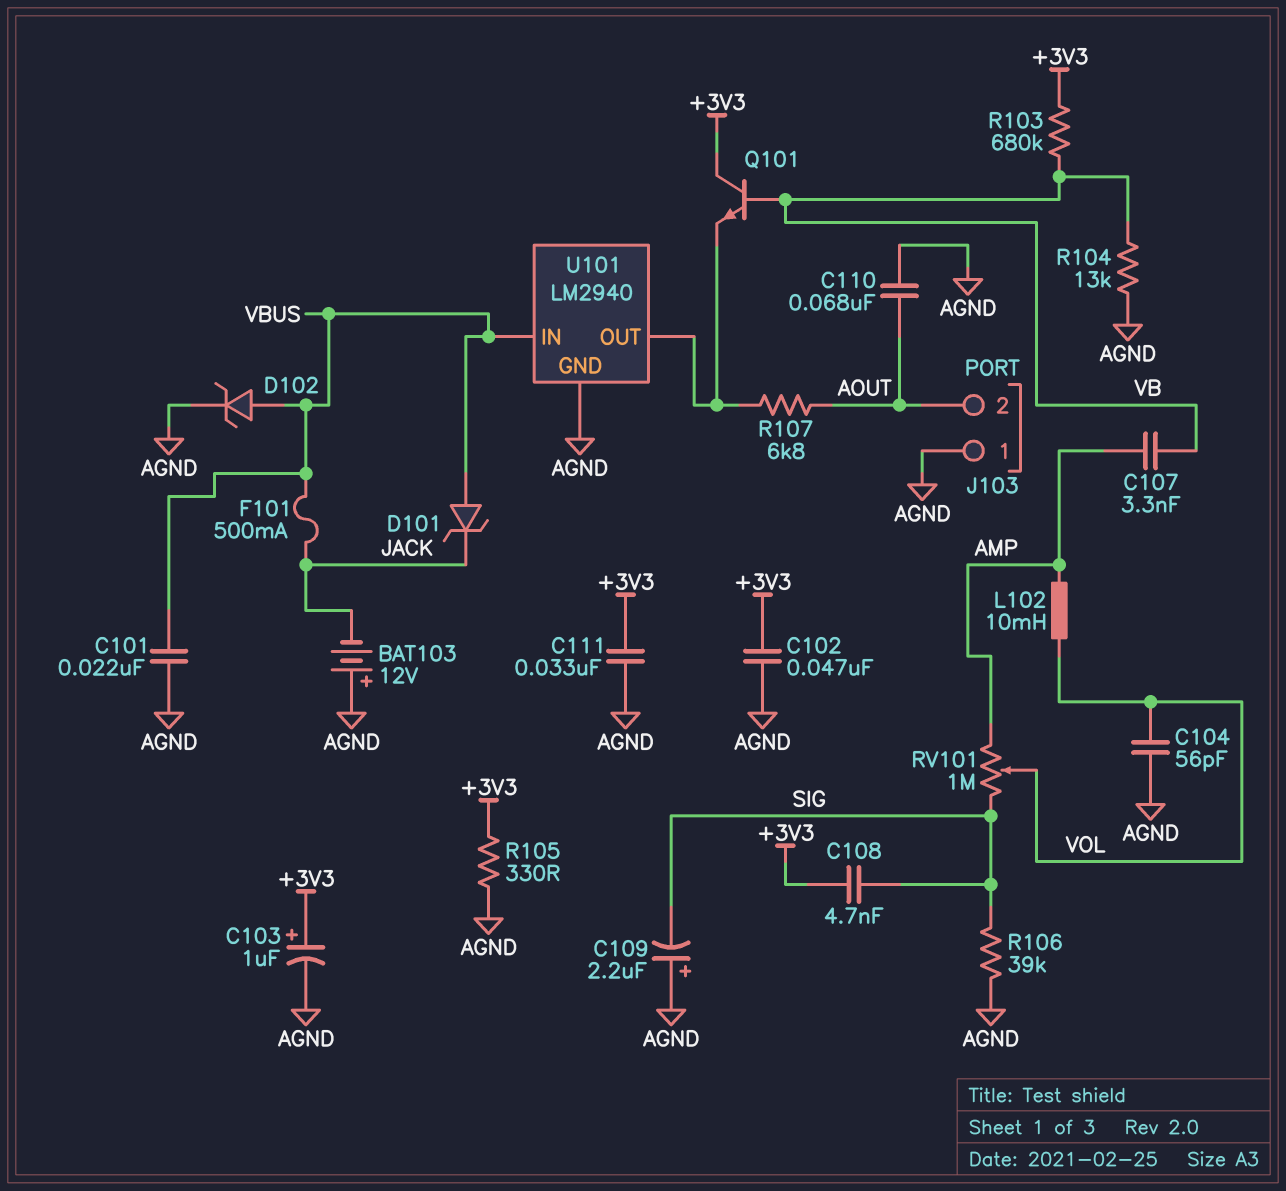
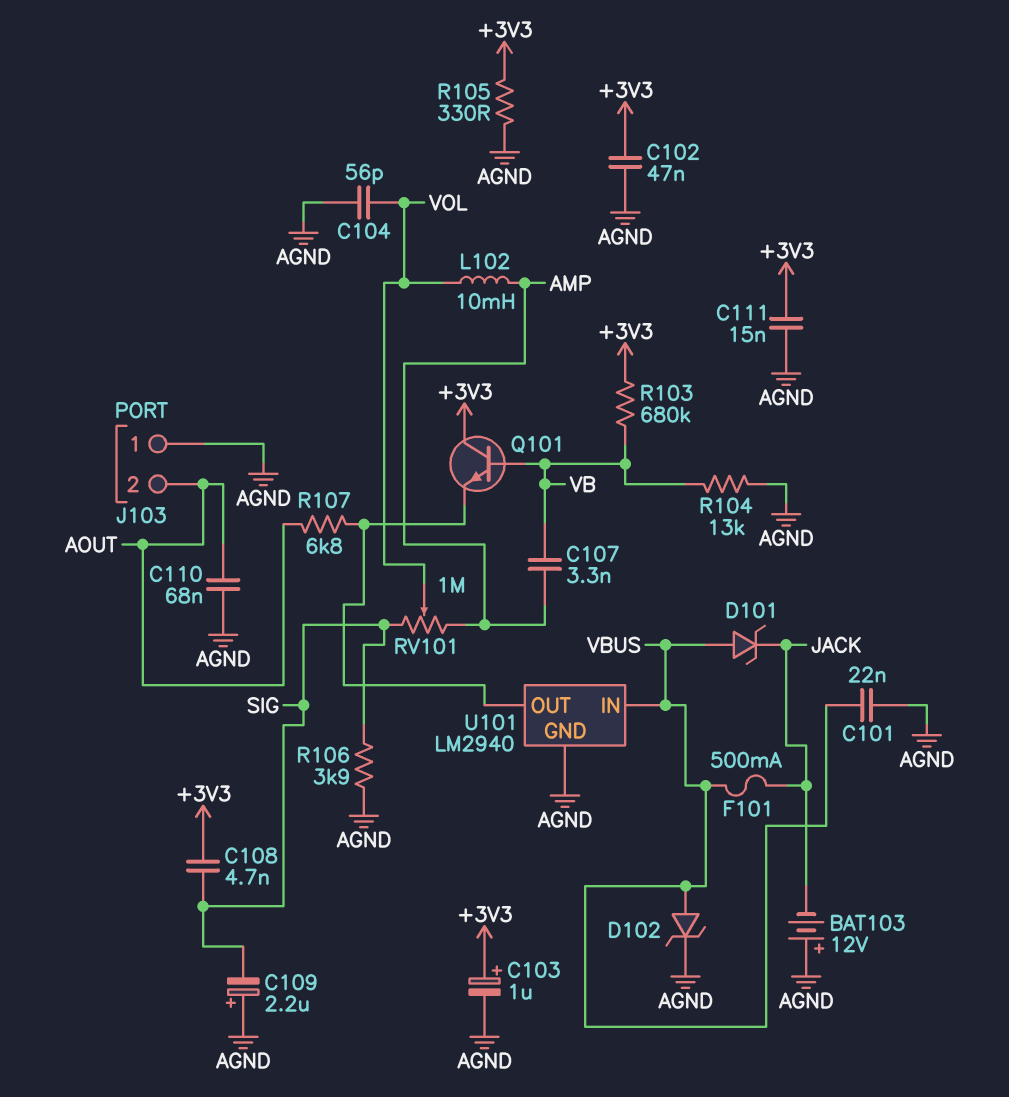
C111: 33nF (+3V3, AGND) -> 15nF (+3V3, AGND)
R106: 39k (AGND, SIG) -> 3.9k (AGND, SIG)

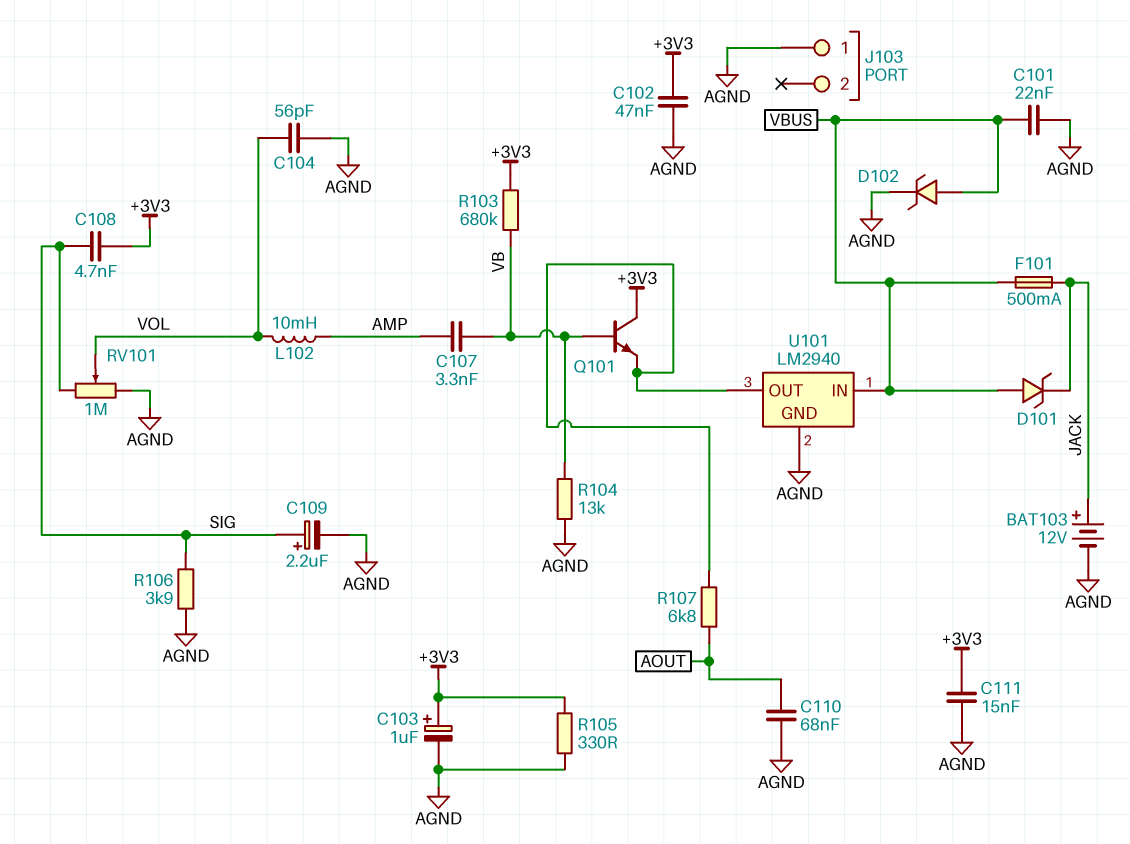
BAT103: 12V (plus AGND, minus JACK) -> 12V (plus JACK, minus AGND)
C109: 2.2uF (plus AGND, minus SIG) -> 2.2uF (plus SIG, minus AGND)
J103 pin 2: AOUT -> none
RV101: 1M (AMP, SIG, wiper VOL) -> 1M (AGND, SIG, wiper VOL)

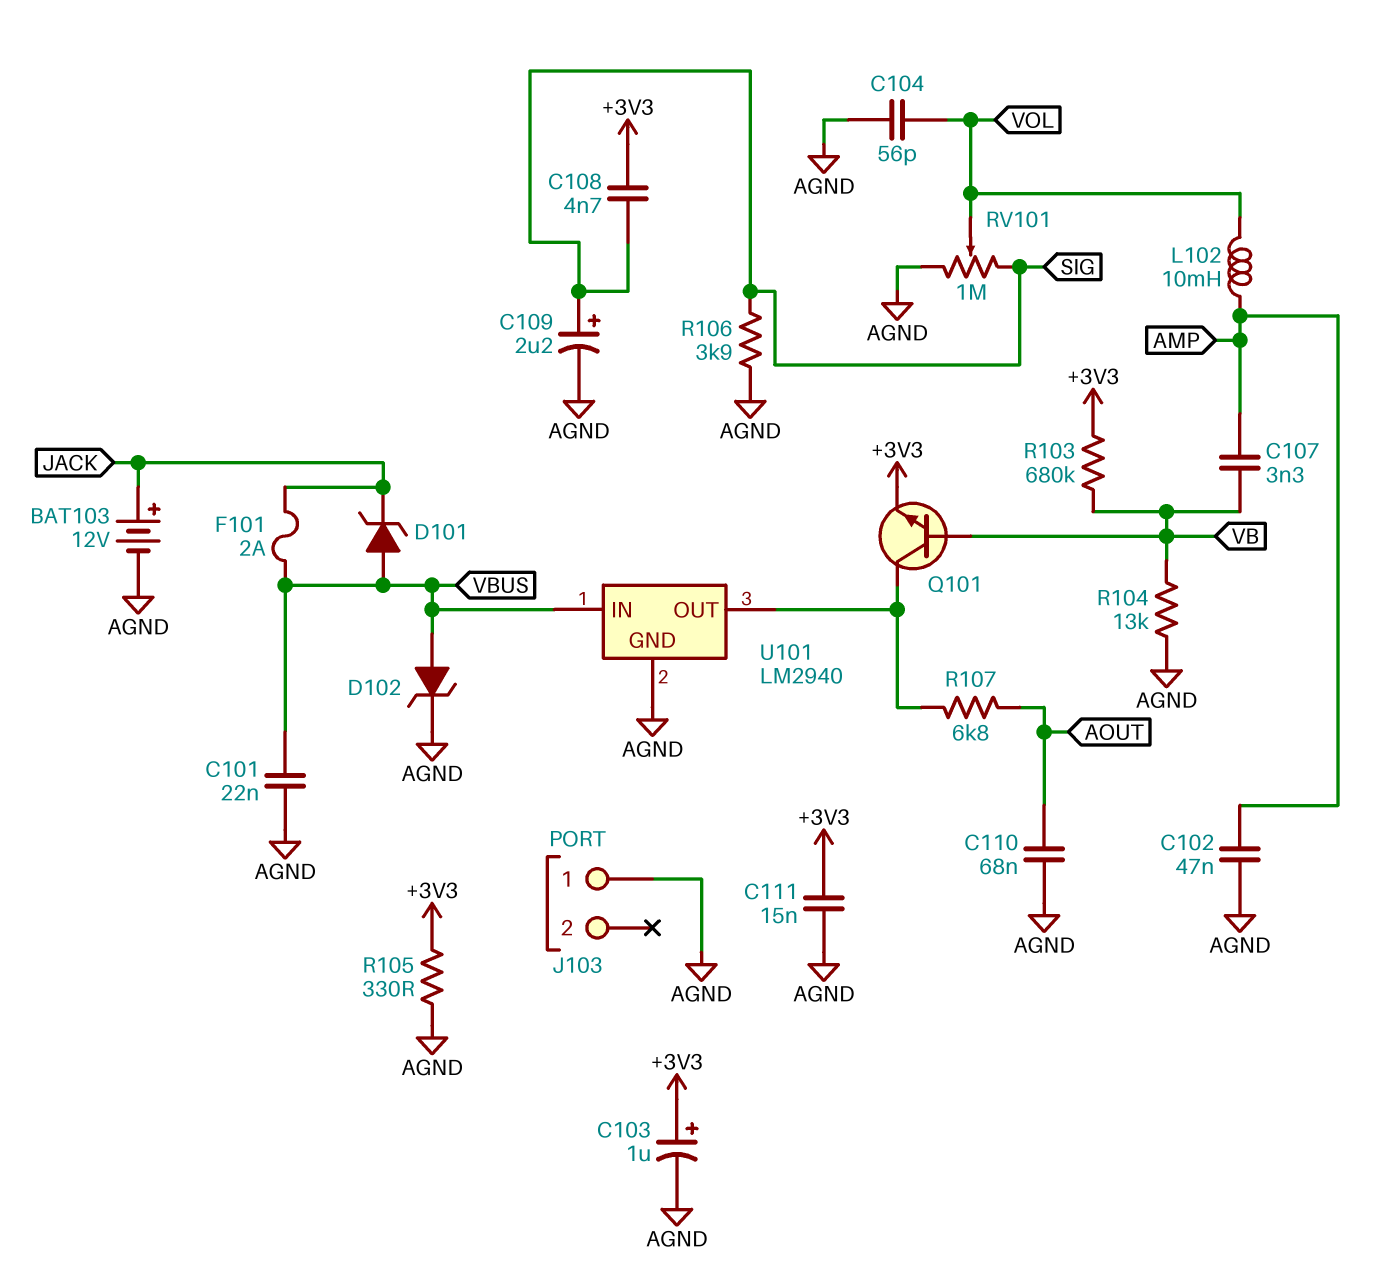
C102: 47nF (+3V3, AGND) -> 47nF (AGND, AMP)
F101: 500mA (JACK, VBUS) -> 2A (JACK, VBUS)
Q101: NPN (B VB, C +3V3, E U101/OUT) -> NPN (B VB, C U101/OUT, E +3V3)

